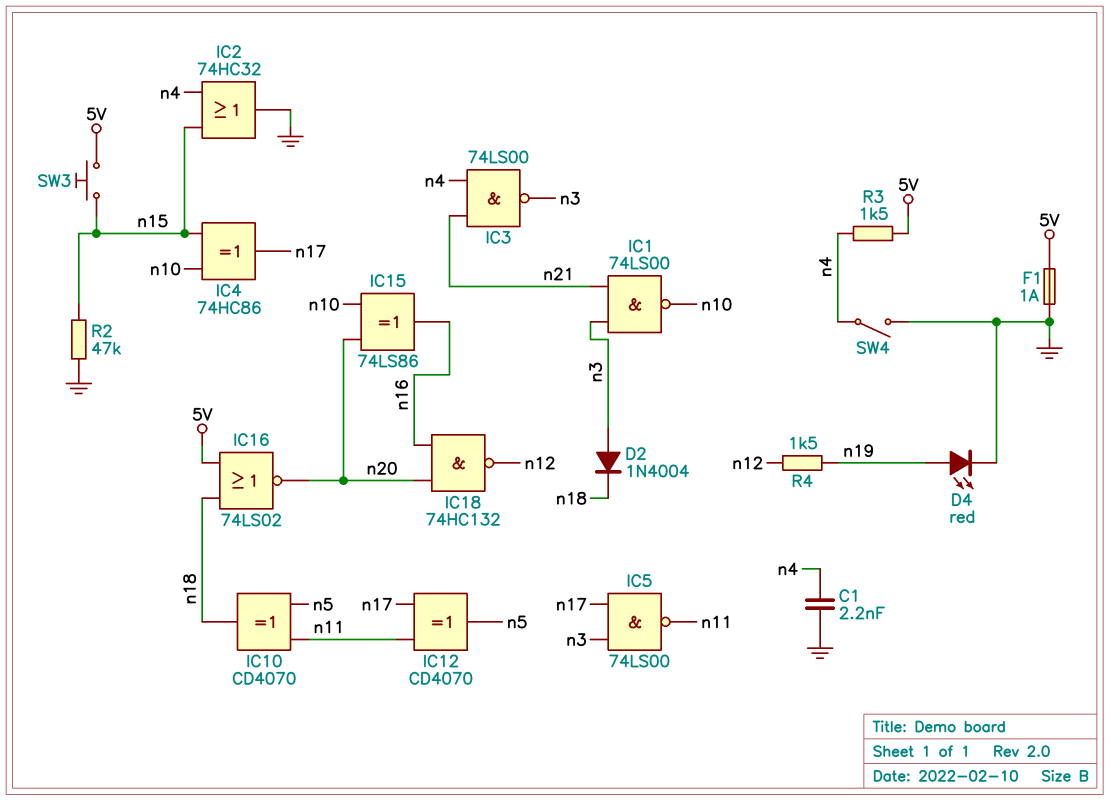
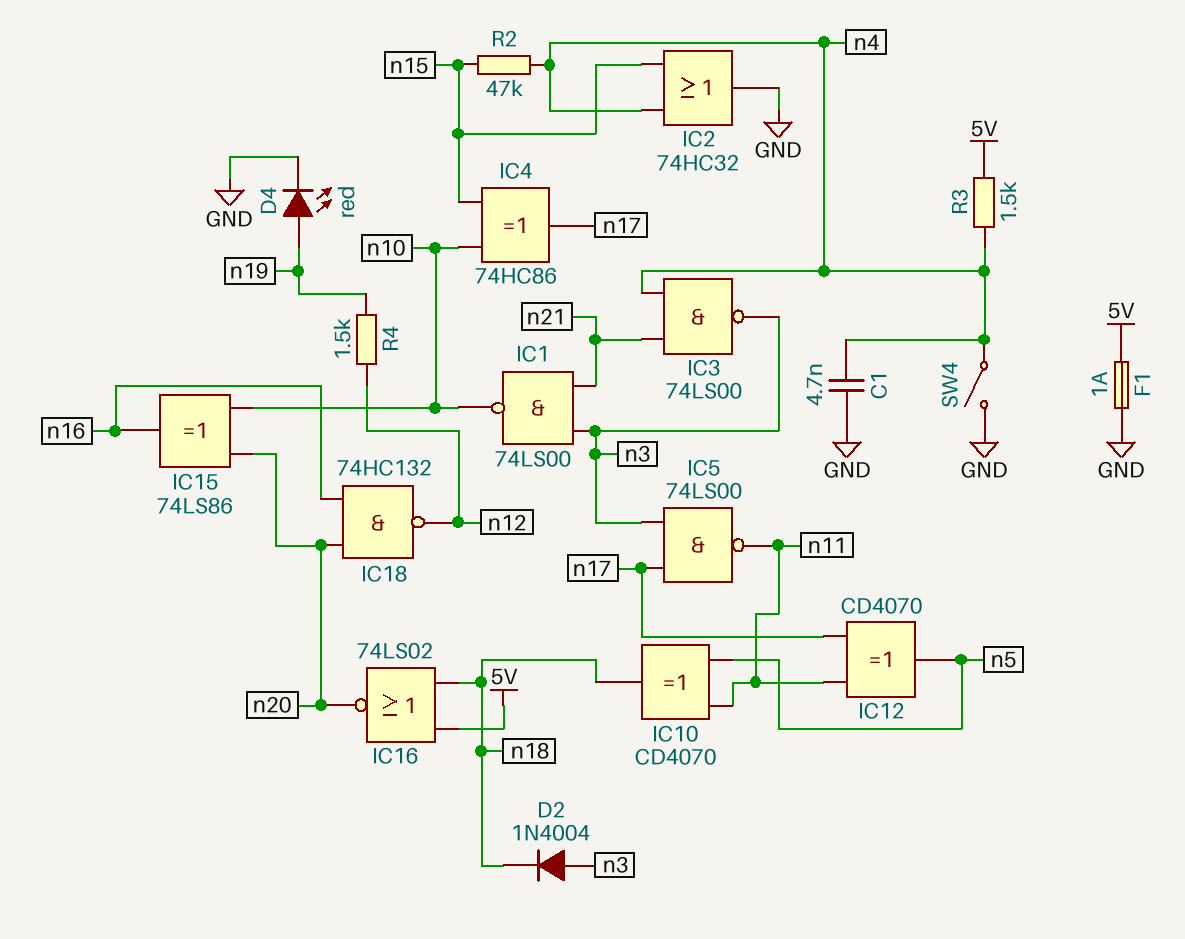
C1: 2.2nF (GND, n4) -> 4.7nF (GND, n4)
R2: 47k (GND, n15) -> 47k (n4, n15)
SW3: button (5V, n15) -> none

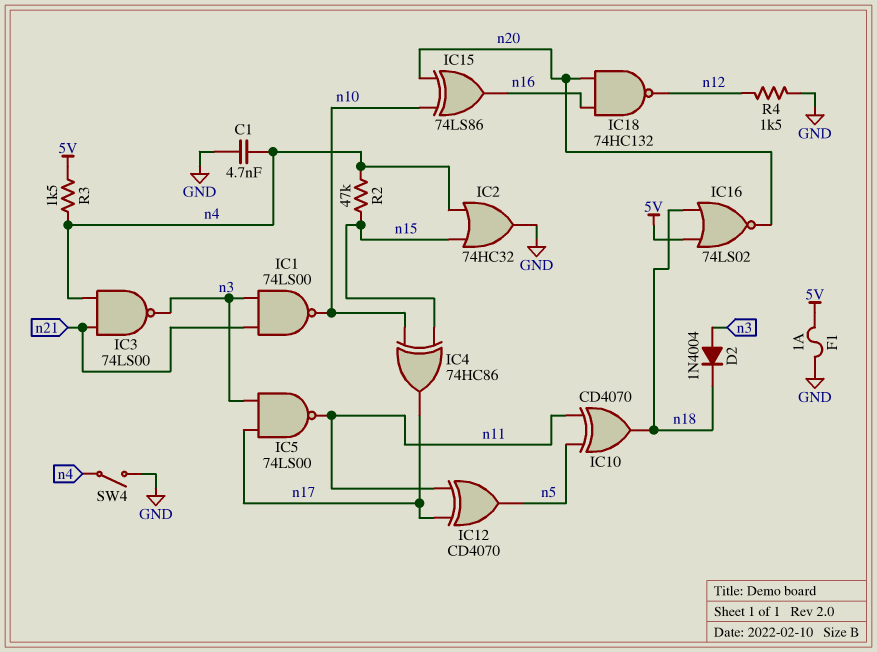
D4: LED red (A n19, K GND) -> none
R4: 1.5k (n12, n19) -> 1.5k (GND, n12)

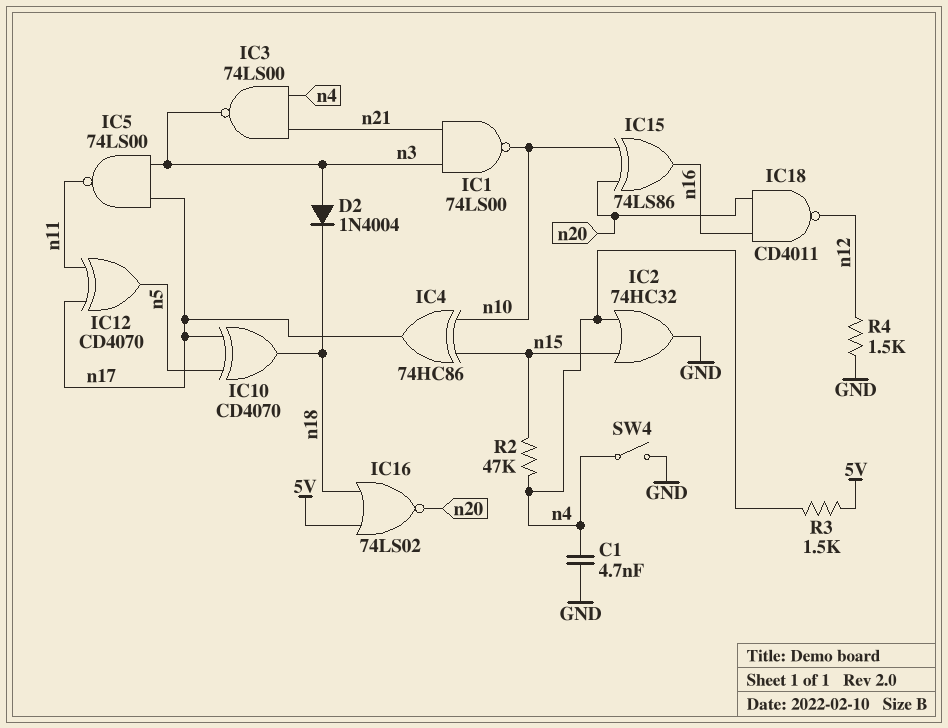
F1: 1A (5V, GND) -> none
IC10: XOR CD4070 (in n5, in n11, out n18) -> XOR CD4070 (in n5, in n17, out n18)
IC18: NAND 74HC132 (in n16, in n20, out n12) -> NAND CD4011 (in n16, in n20, out n12)

